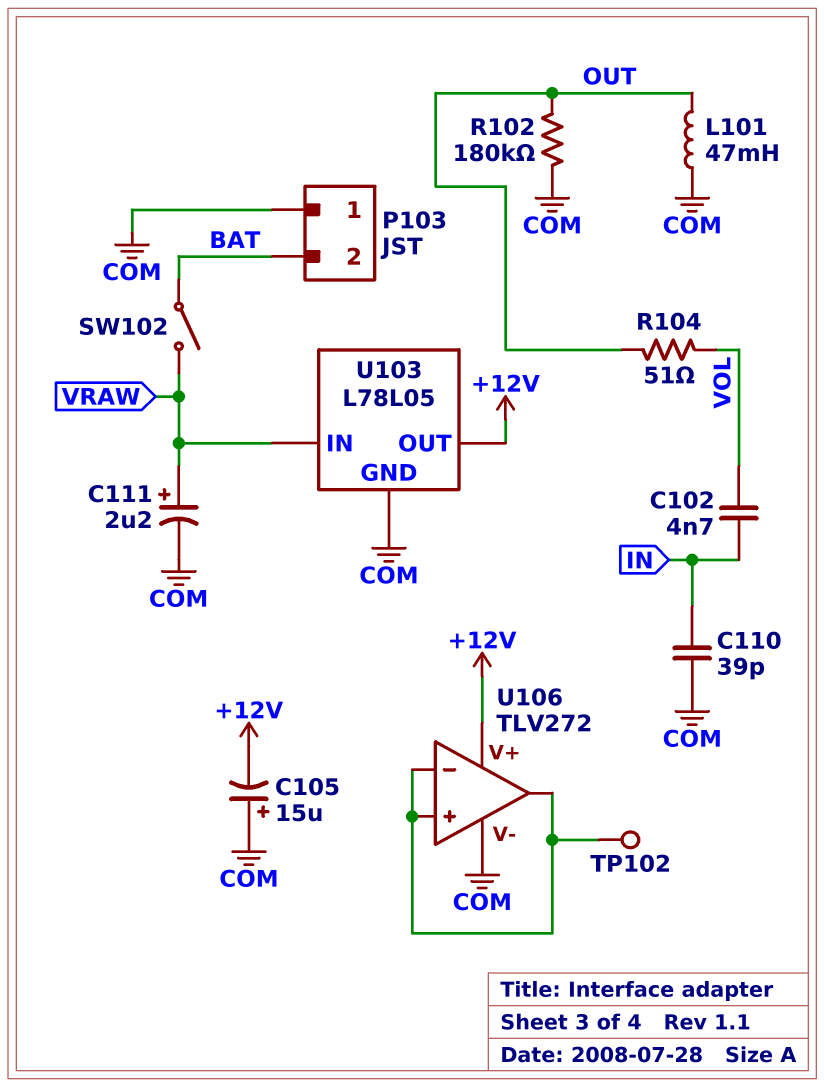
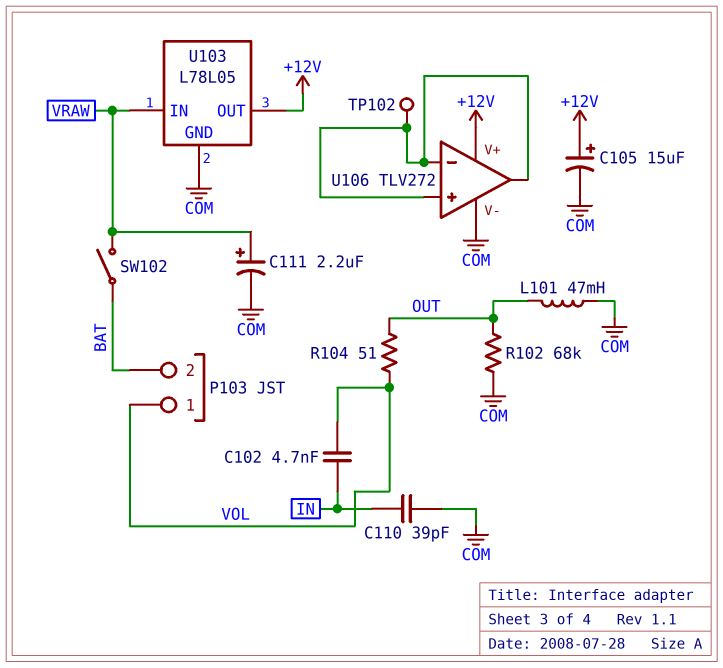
C105: 15uF (plus COM, minus +12V) -> 15uF (plus +12V, minus COM)
P103 pin 1: COM -> VOL
R102: 180k (COM, OUT) -> 68k (COM, OUT)

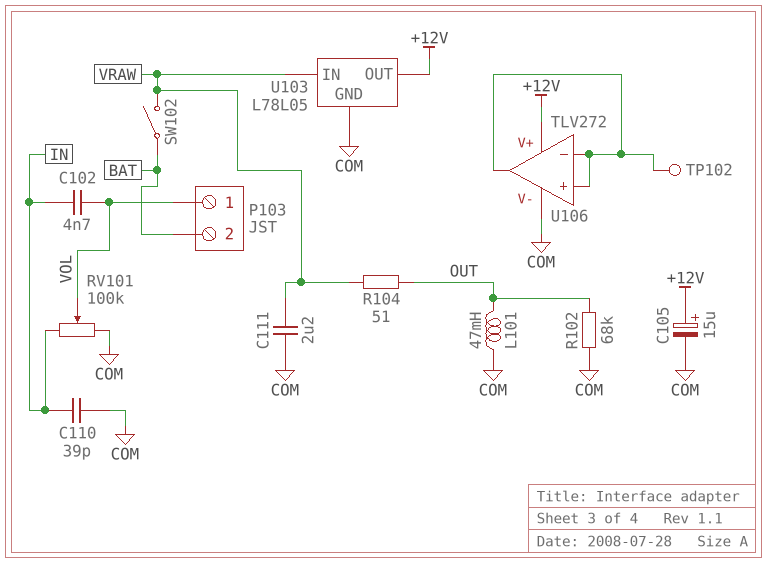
C111: 2.2uF (plus VRAW, minus COM) -> 2.2uF (COM, VRAW)
R104: 51 (OUT, VOL) -> 51 (OUT, VRAW)
RV101: none -> 100k (COM, IN, wiper VOL)

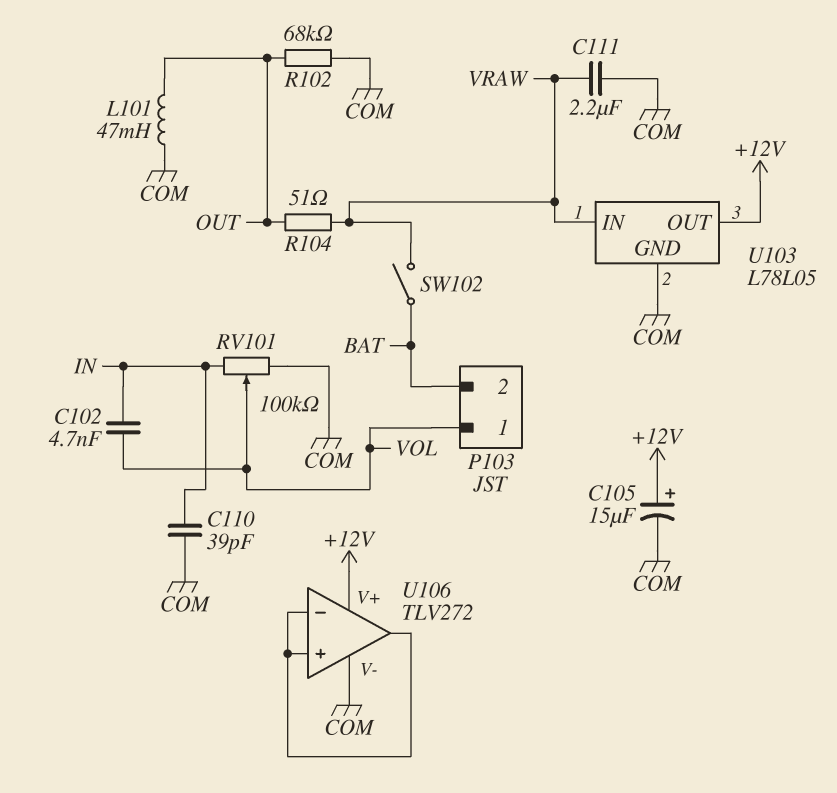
TP102: test point (U106/in+) -> none

